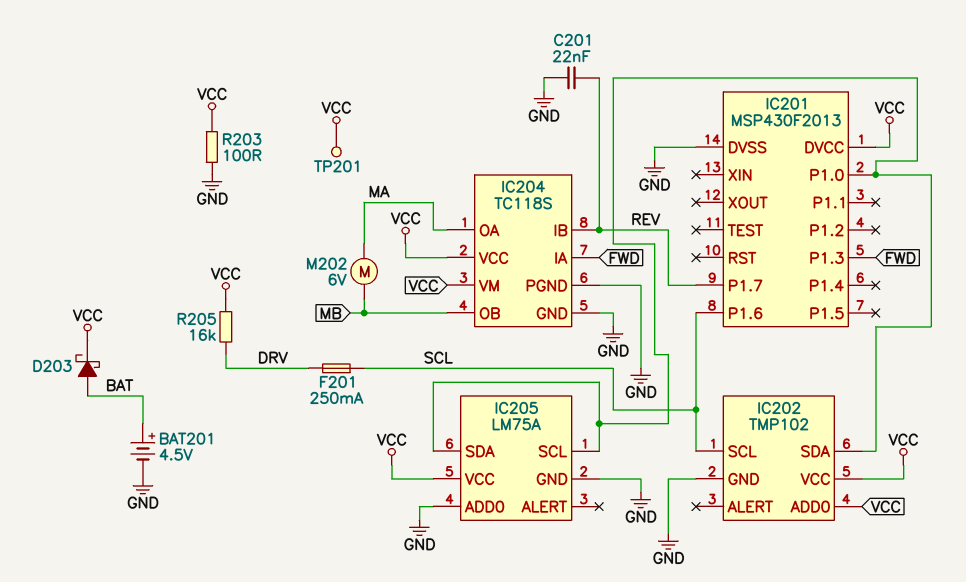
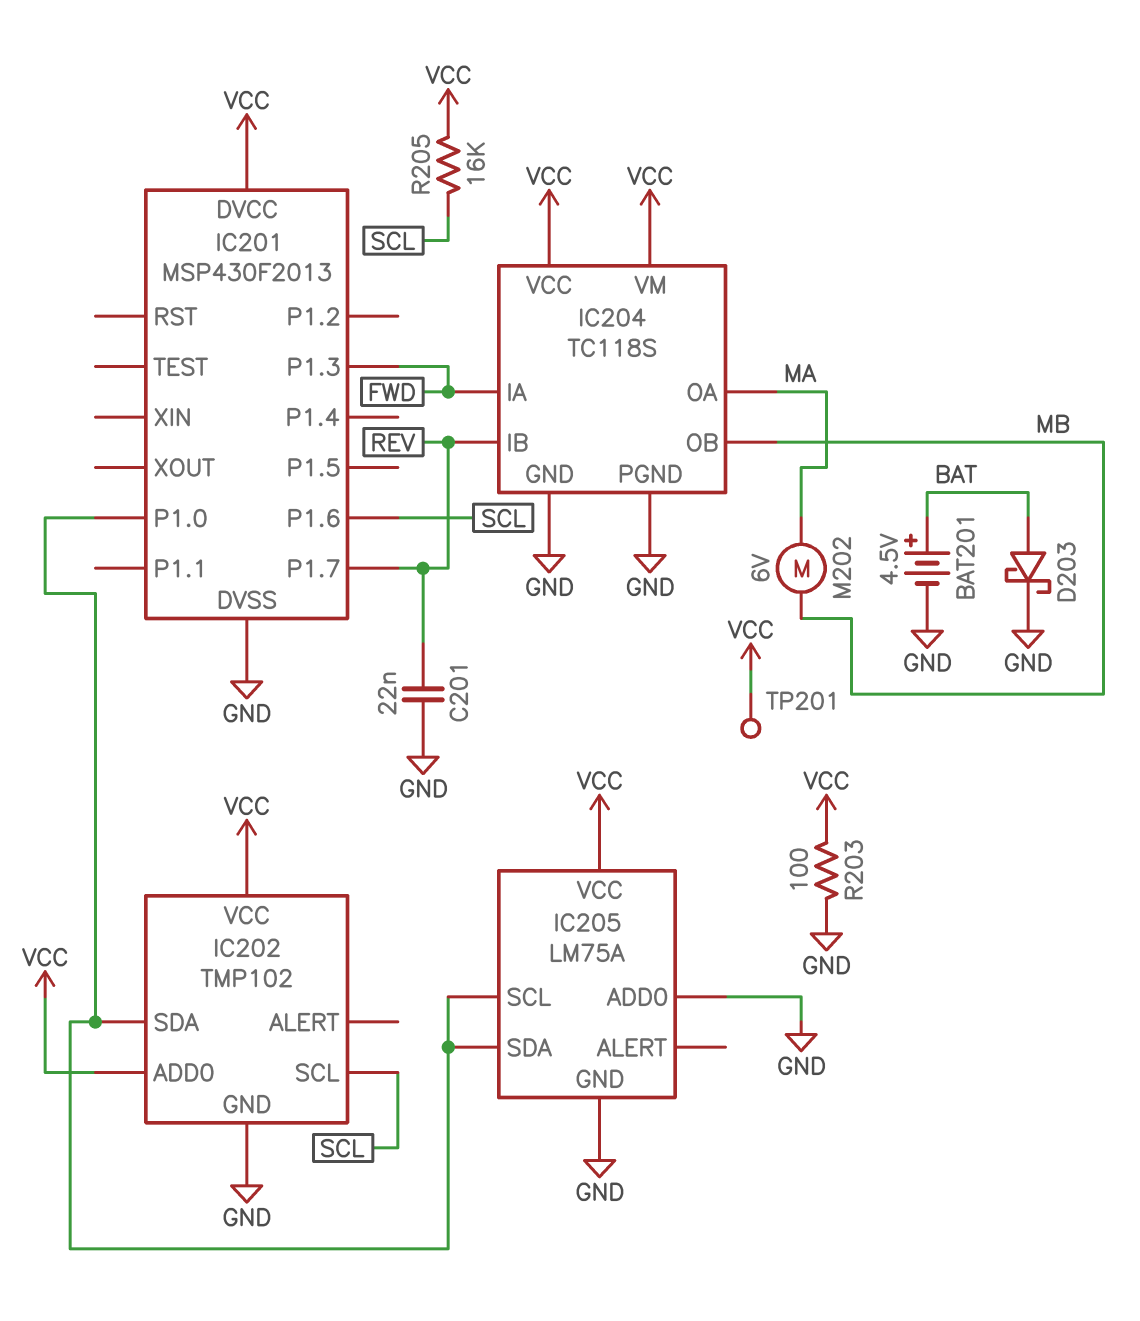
D203: schottky (A BAT, K VCC) -> schottky (A BAT, K GND)
F201: 250mA (DRV, SCL) -> none
R205: 16k (DRV, VCC) -> 16k (SCL, VCC)

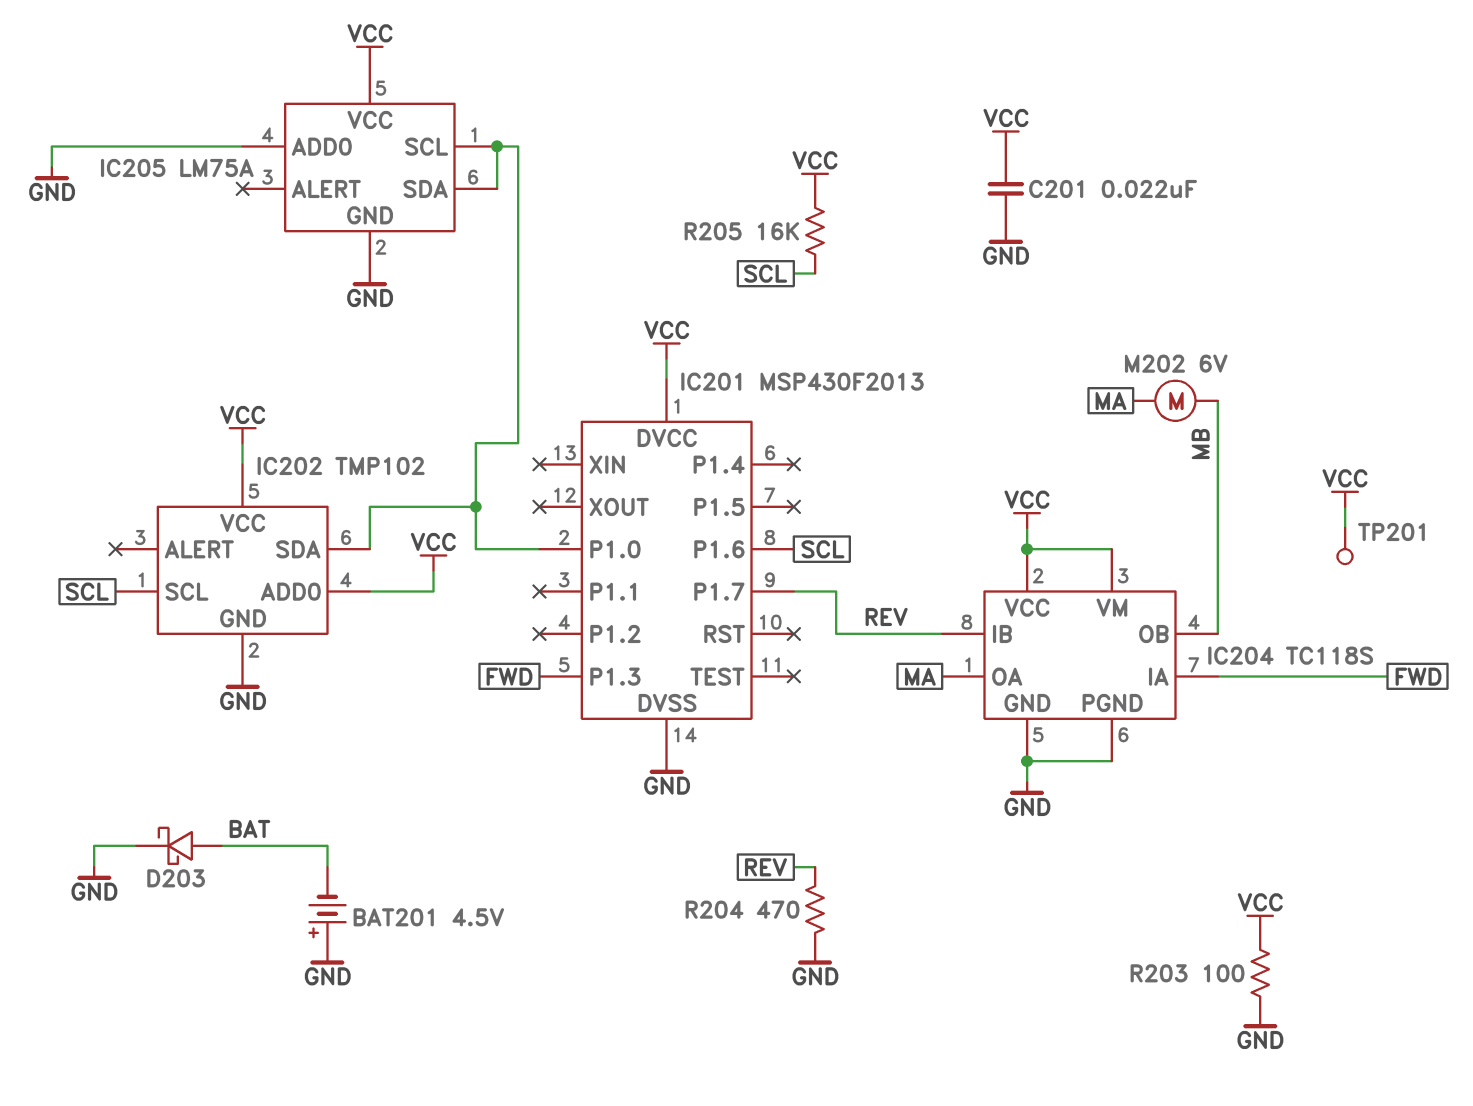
BAT201: 4.5V (plus BAT, minus GND) -> 4.5V (plus GND, minus BAT)
C201: 22nF (GND, REV) -> 22nF (GND, VCC)
R204: none -> 470 (GND, REV)

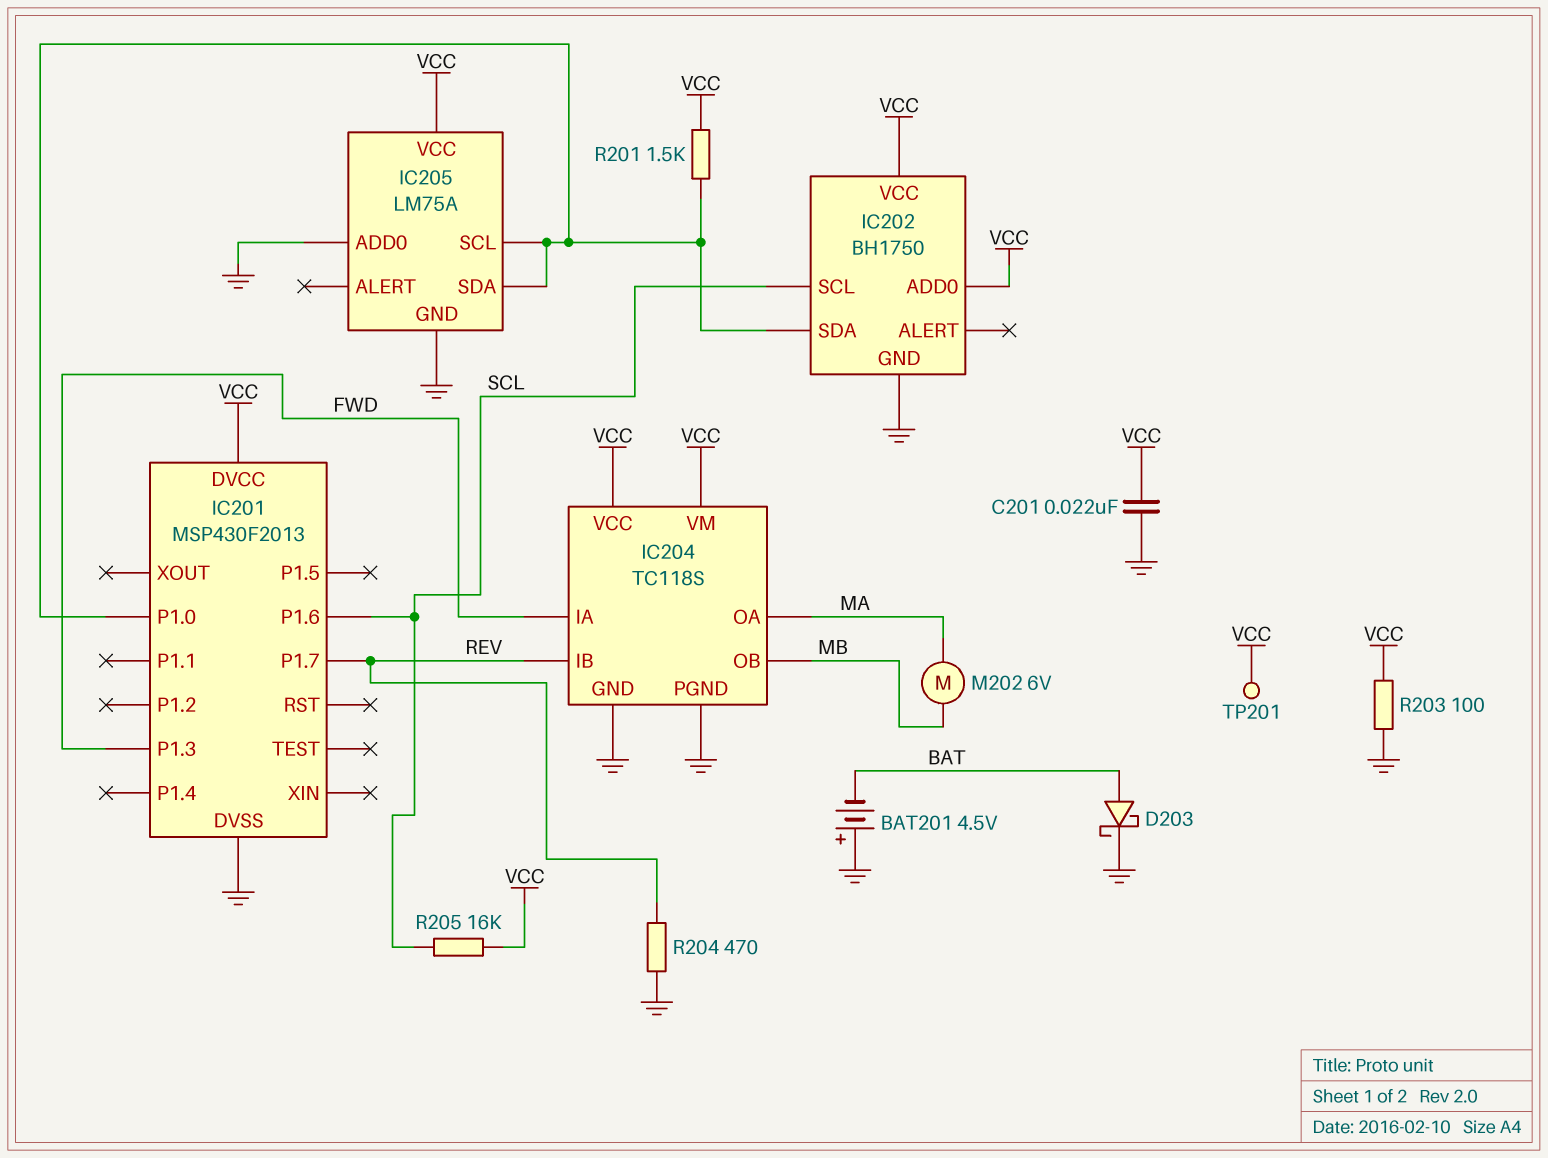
IC202: TMP102 -> BH1750
R201: none -> 1.5k (IC201/P1.0, VCC)

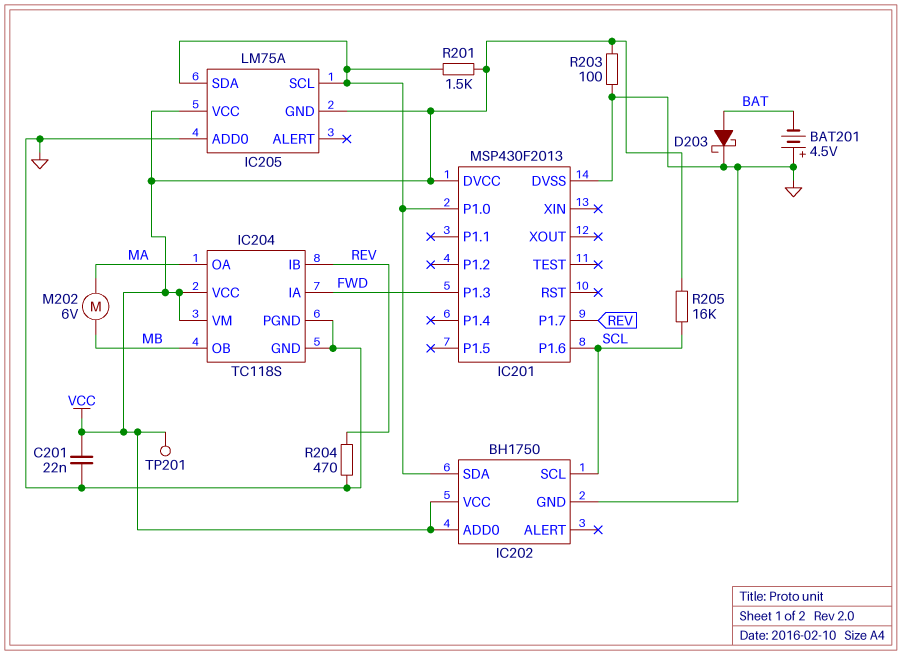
IC205 pin GND: GND -> VCC

